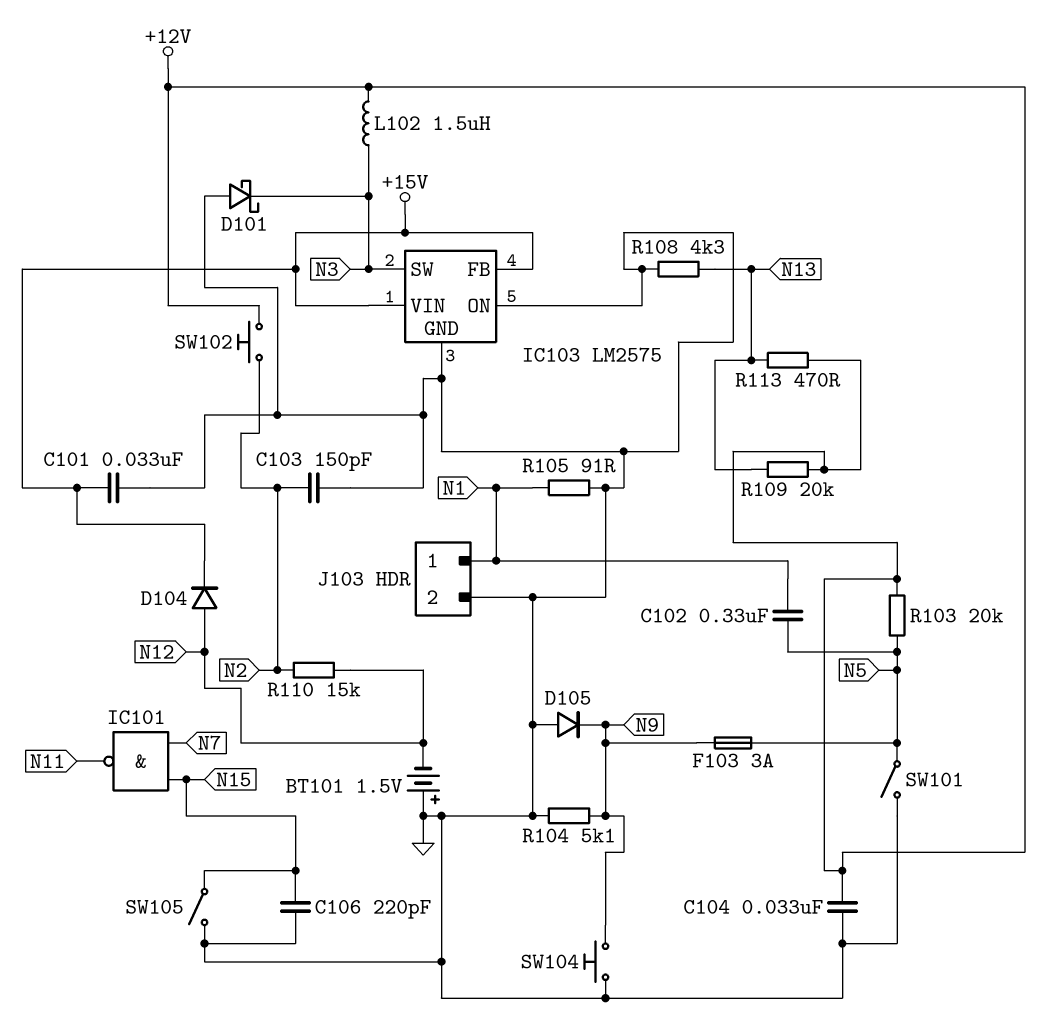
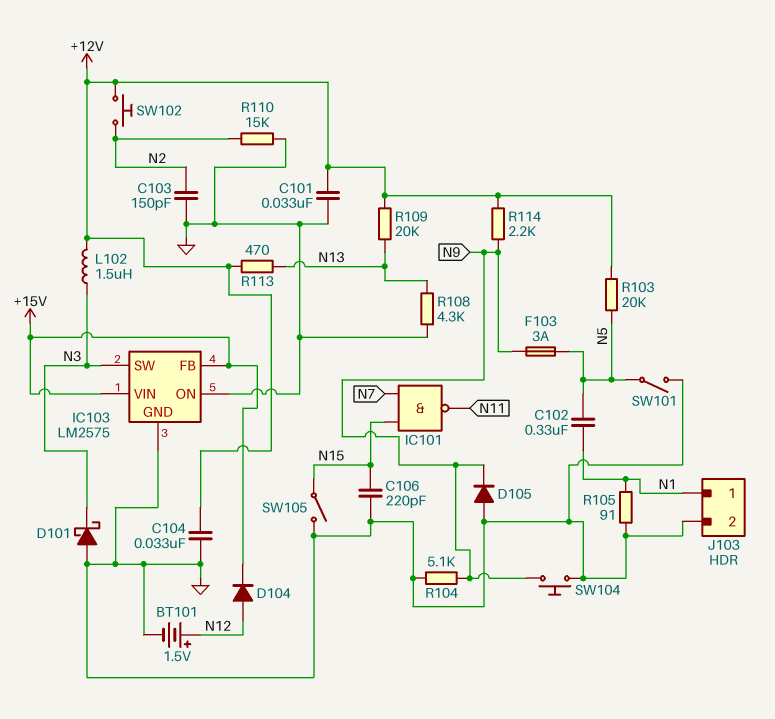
BT101: 1.5V (plus GND, minus N12) -> 1.5V (plus N12, minus GND)
C101: 33nF (+15V, GND) -> 33nF (+12V, GND)
R110: 15k (N2, N12) -> 15k (GND, N2)
R114: none -> 2.2k (+12V, N9)

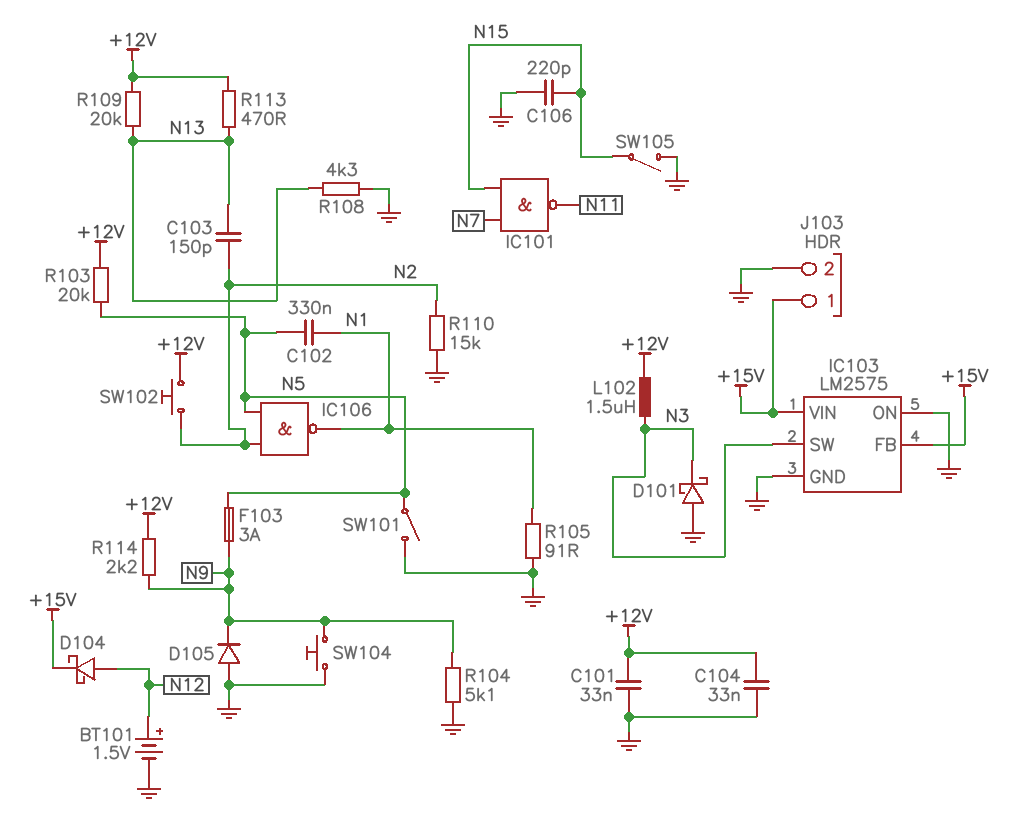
C103: 150pF (GND, N2) -> 150pF (N2, N13)
D104: diode (A N12, K +15V) -> schottky (A N12, K +15V)
IC106: none -> NAND (in N2, in N5, out N1)
J103 pin 1: N1 -> +15V

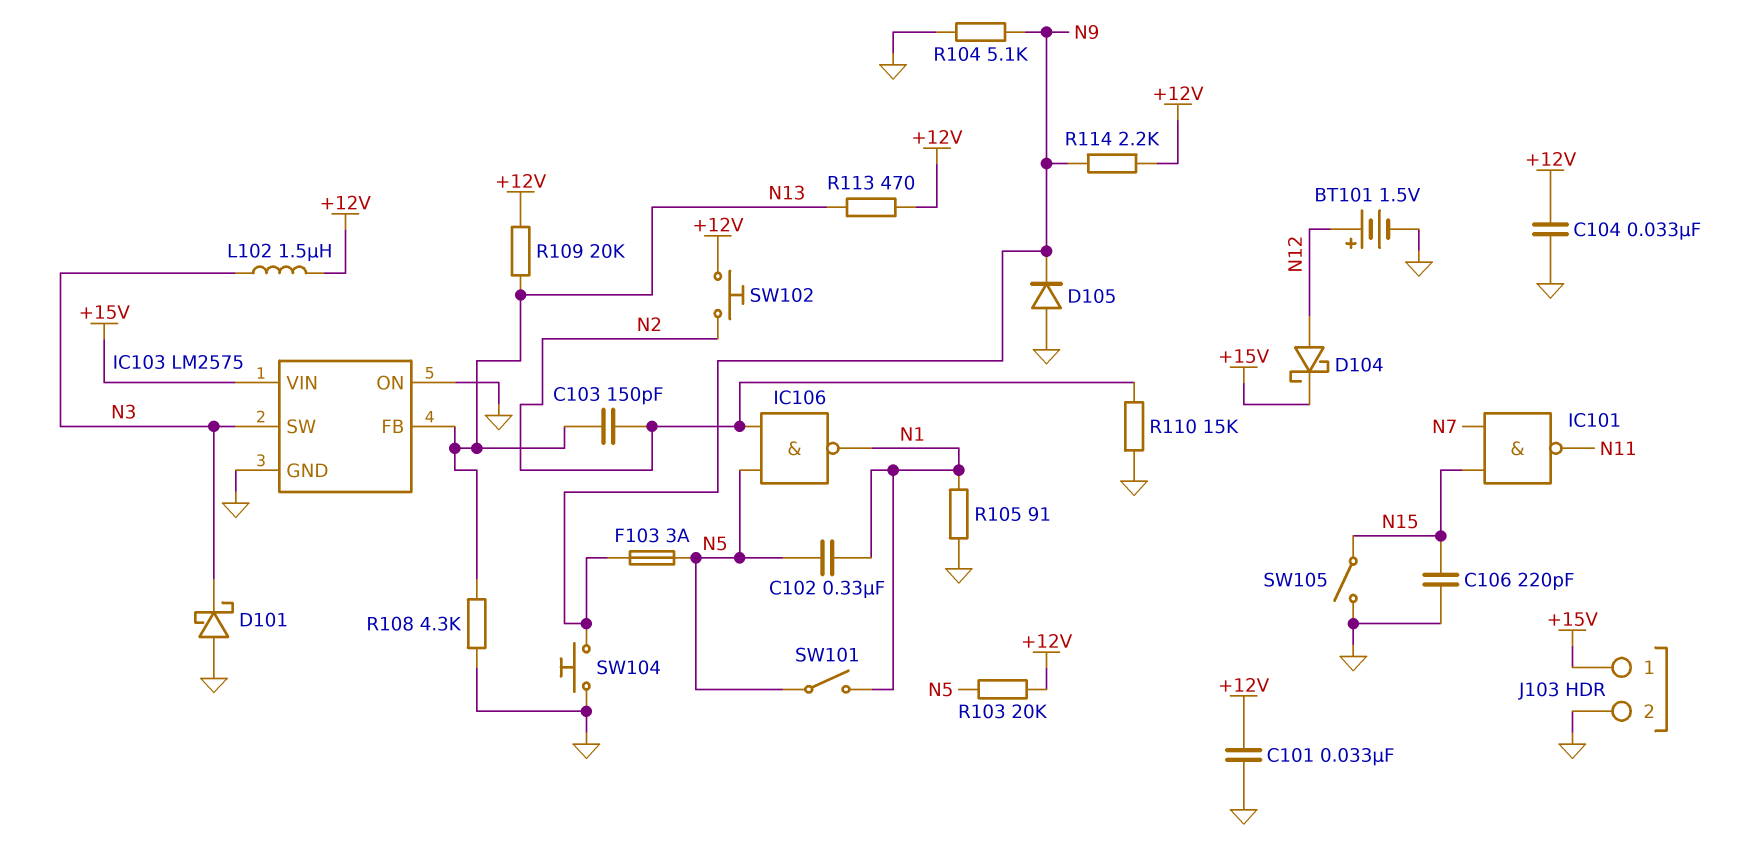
IC103 pin FB: +15V -> N13
SW101: switch (GND, N5) -> switch (N1, N5)

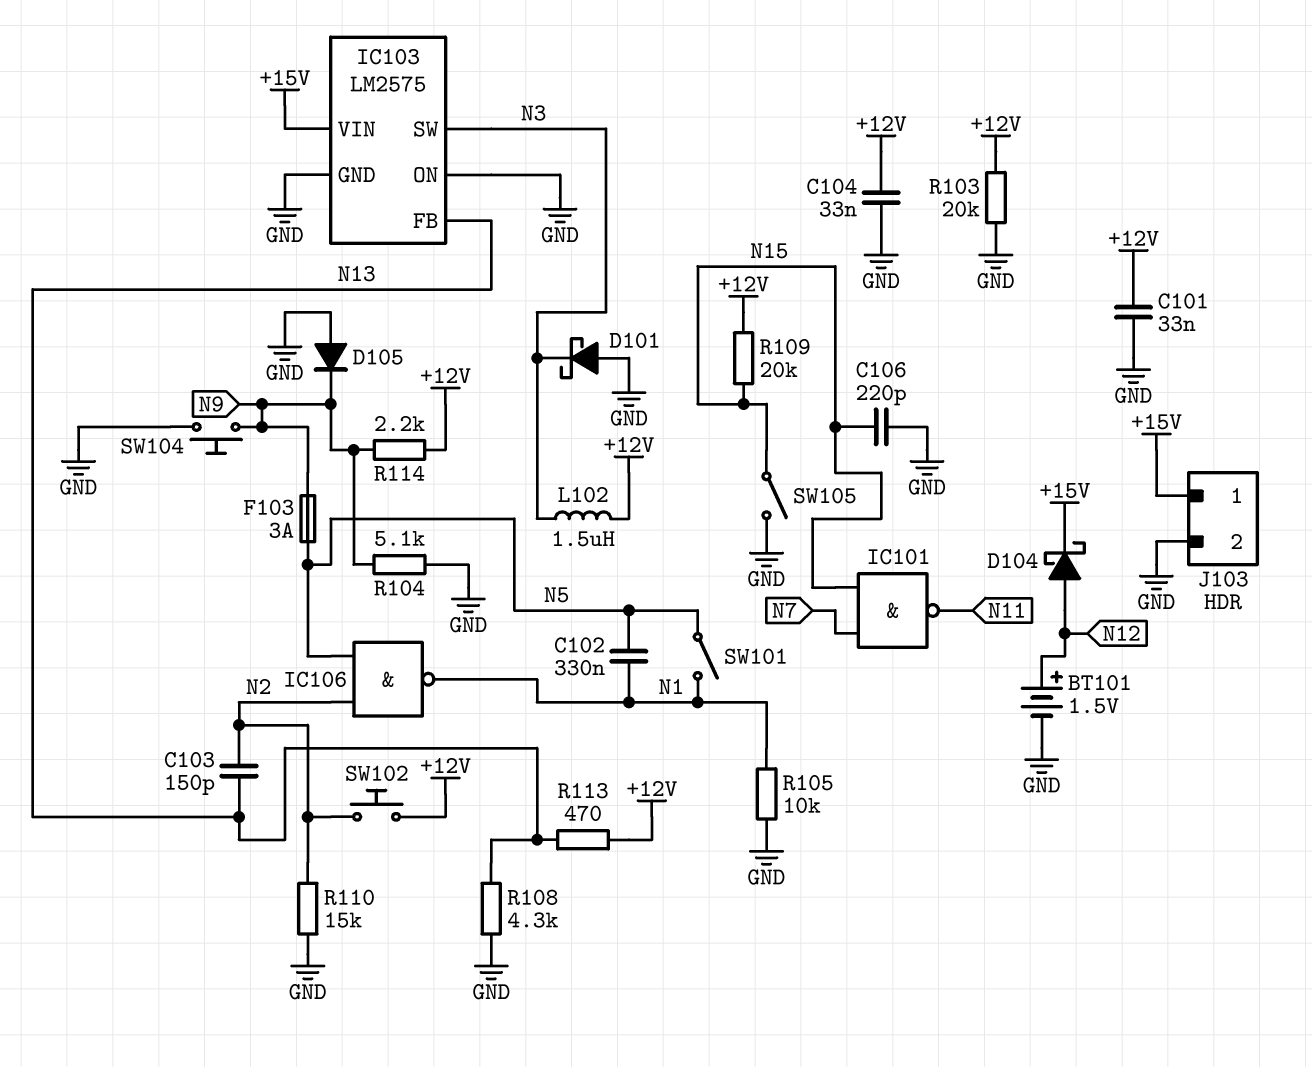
R103: 20k (+12V, N5) -> 20k (+12V, GND)
R105: 91 (GND, N1) -> 10k (GND, N1)
R109: 20k (+12V, N13) -> 20k (+12V, N15)

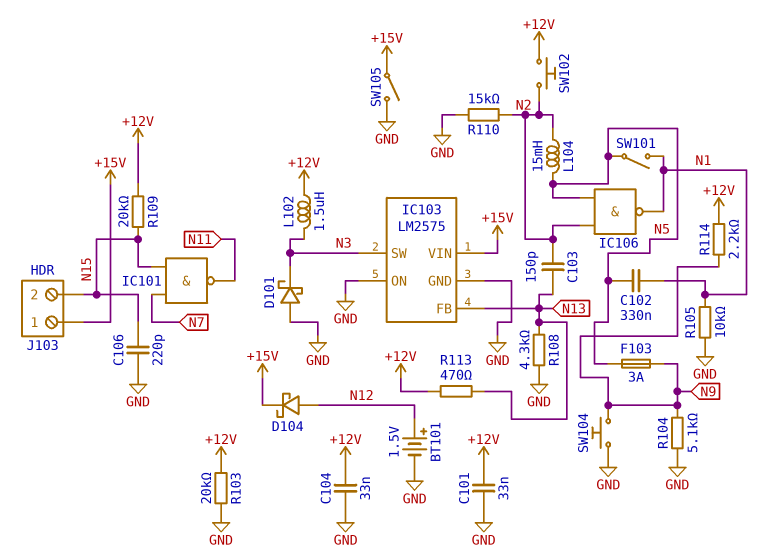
D105: diode (A GND, K N9) -> none
J103 pin 2: GND -> N15
L104: none -> 15mH (N2, N5)
SW105: switch (GND, N15) -> switch (+15V, GND)

